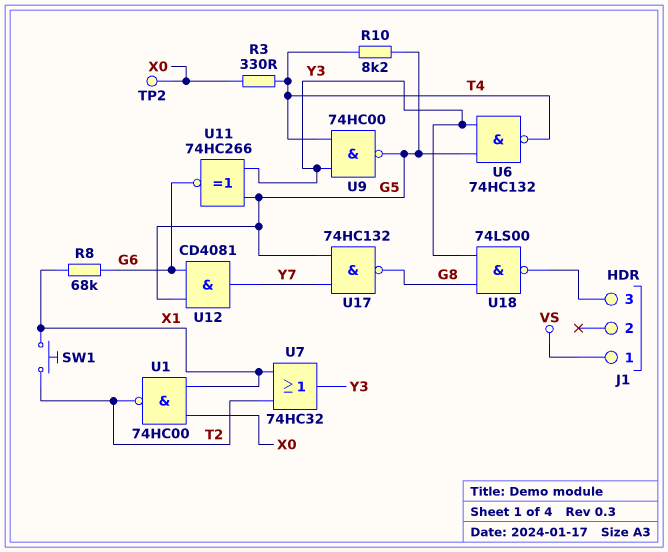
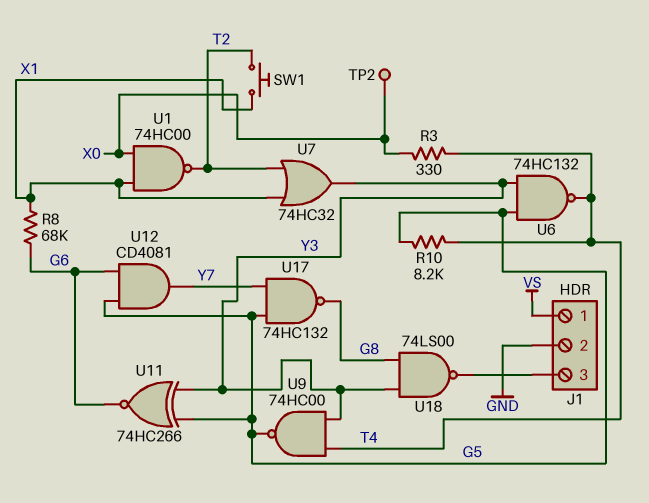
J1 pin 2: none -> GND

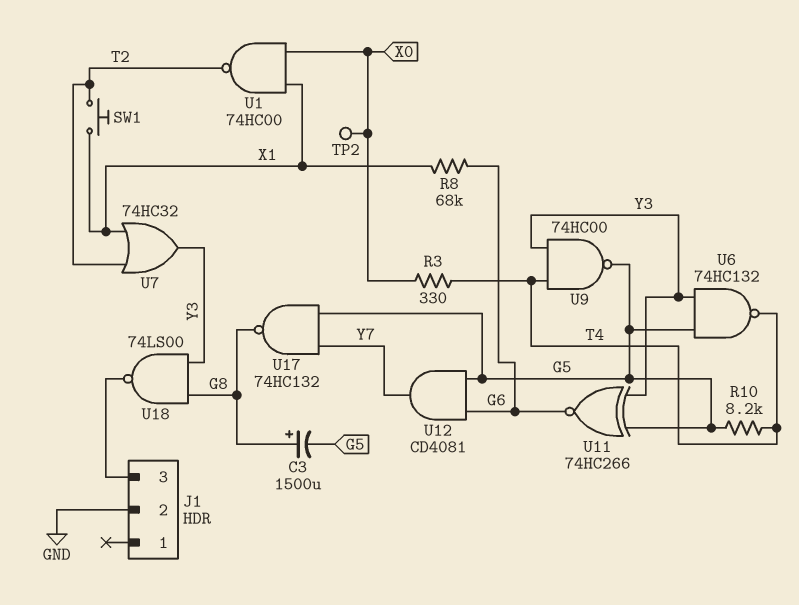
C3: none -> 1500uF (plus G8, minus G5)
J1 pin 1: VS -> none

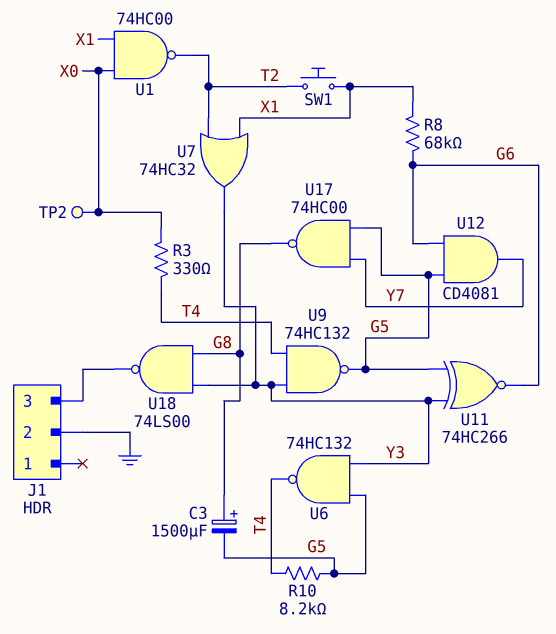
U9: NAND 74HC00 (in T4, in Y3, out G5) -> NAND 74HC132 (in T4, in Y3, out G5)
U17: NAND 74HC132 (in G5, in Y7, out G8) -> NAND 74HC00 (in G5, in Y7, out G8)

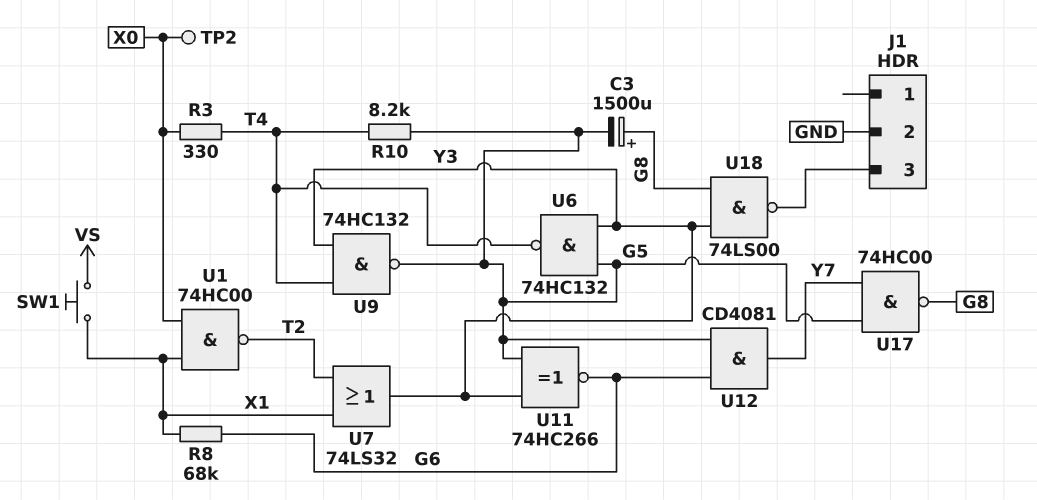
SW1: button (T2, X1) -> button (VS, X1)
U7: OR 74HC32 (in T2, in X1, out Y3) -> OR 74LS32 (in T2, in X1, out Y3)

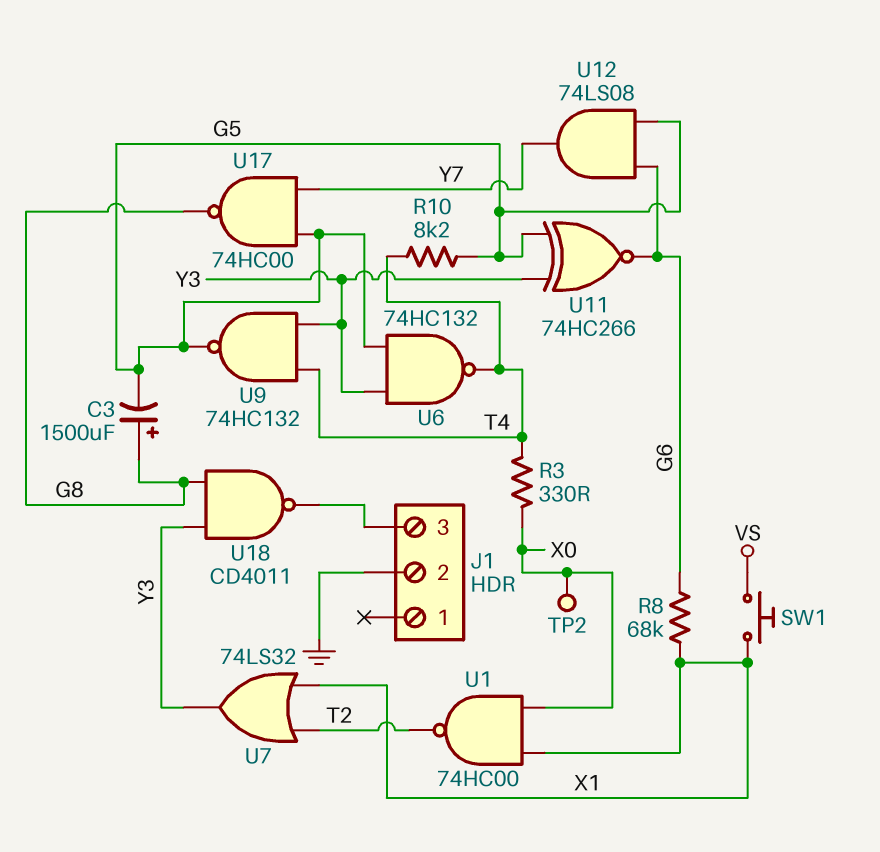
U12: AND CD4081 (in G5, in G6, out Y7) -> AND 74LS08 (in G5, in G6, out Y7)
U18: NAND 74LS00 (in G8, in Y3, out J1/3) -> NAND CD4011 (in G8, in Y3, out J1/3)

